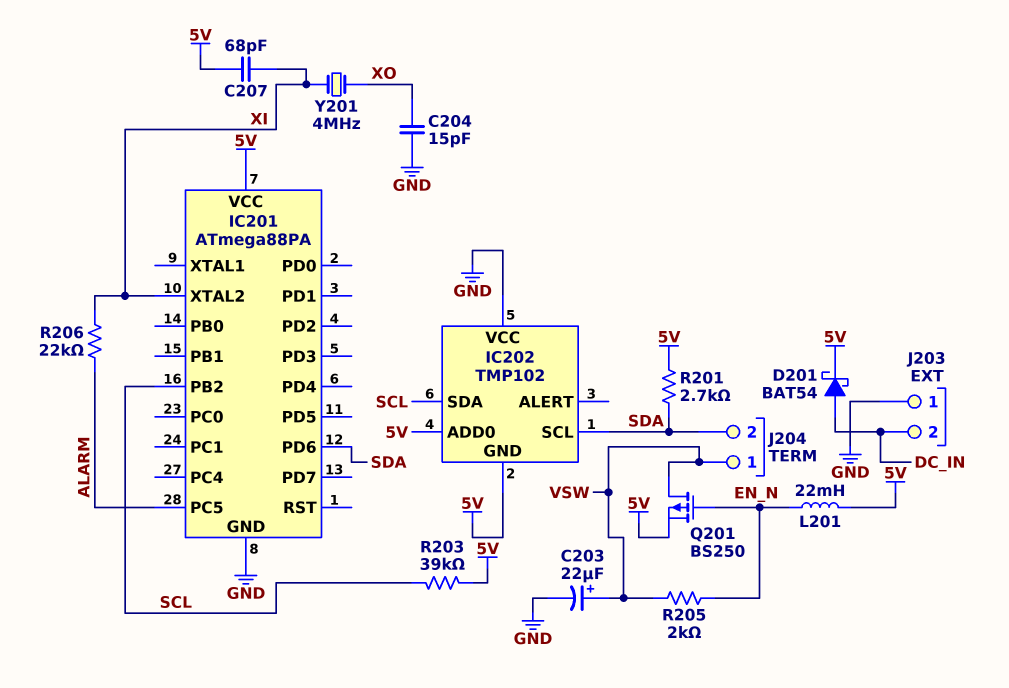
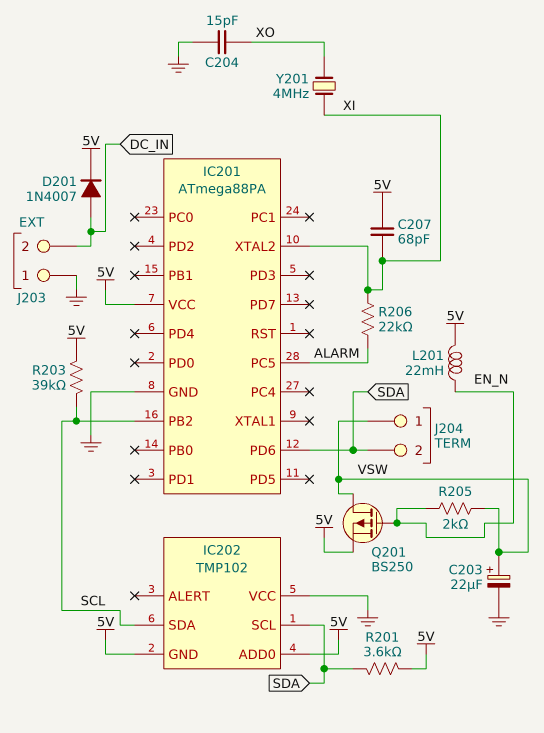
D201: schottky BAT54 (A DC_IN, K 5V) -> diode 1N4007 (A DC_IN, K 5V)
R201: 2.7k (5V, SDA) -> 3.6k (5V, SDA)

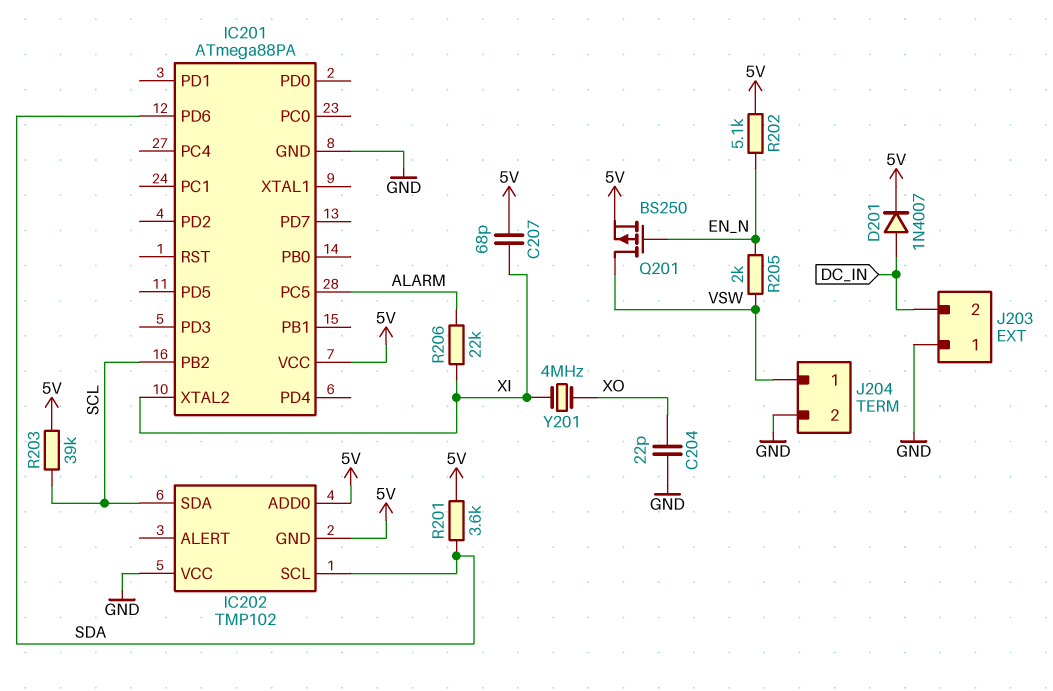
C203: 22uF (plus VSW, minus GND) -> none
C204: 15pF (GND, XO) -> 22pF (GND, XO)
J204 pin 2: SDA -> GND
L201: 22mH (5V, EN_N) -> none
R202: none -> 5.1k (5V, EN_N)

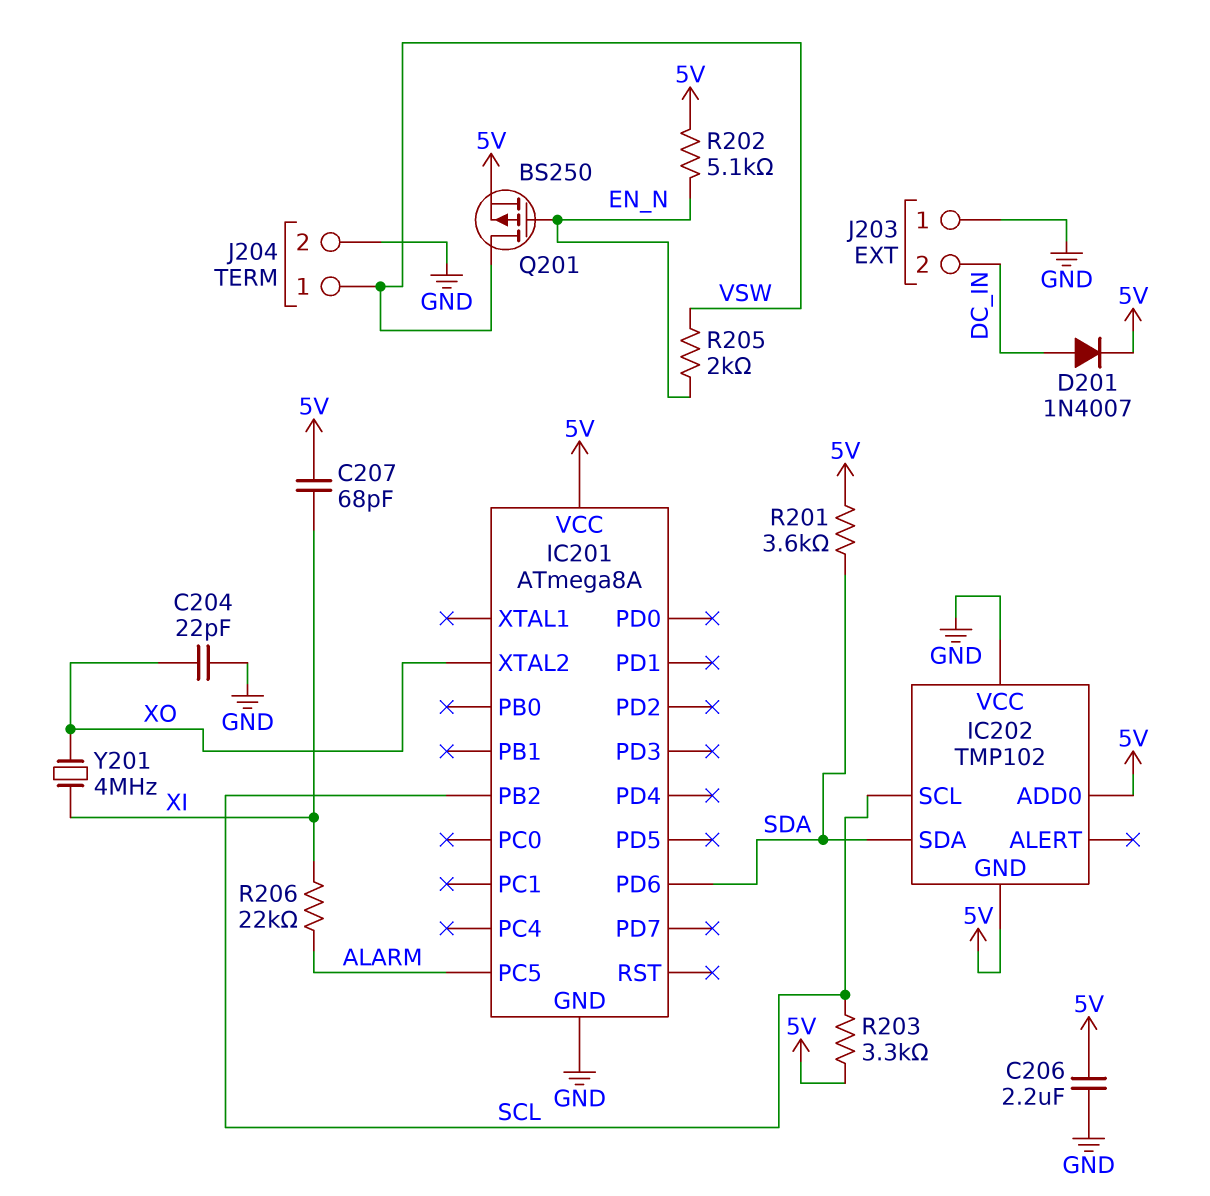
C206: none -> 2.2uF (5V, GND)
IC201: ATmega88PA -> ATmega8A
IC201 pin XTAL2: XI -> XO
IC202 pin SCL: SDA -> SCL
IC202 pin SDA: SCL -> SDA
R203: 39k (5V, SCL) -> 3.3k (5V, SCL)

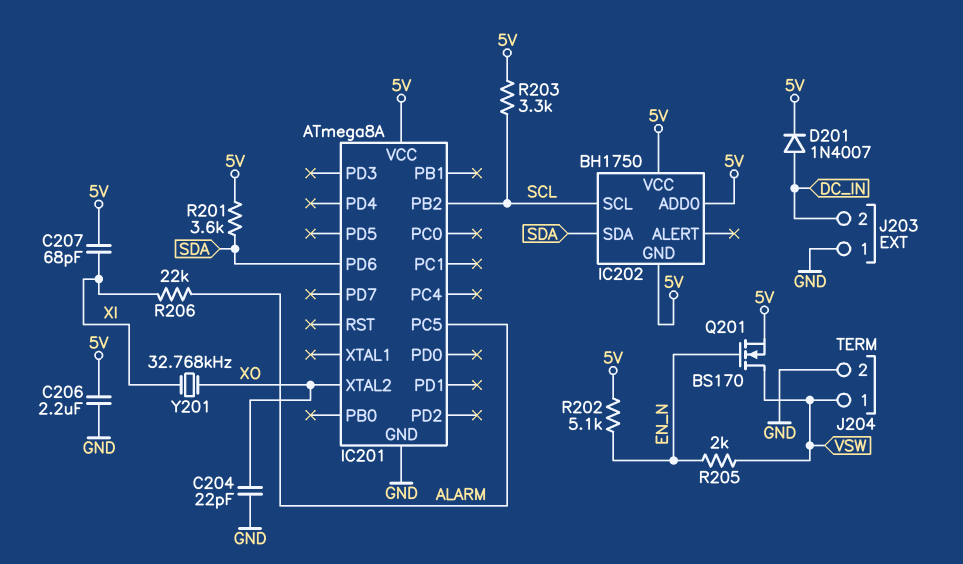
IC202: TMP102 -> BH1750
IC202 pin VCC: GND -> 5V
Q201: PMOS BS250 (G EN_N, D VSW, S 5V) -> NMOS BS170 (G EN_N, D VSW, S 5V)
Y201: 4MHz (XI, XO) -> 32.768kHz (XI, XO)

